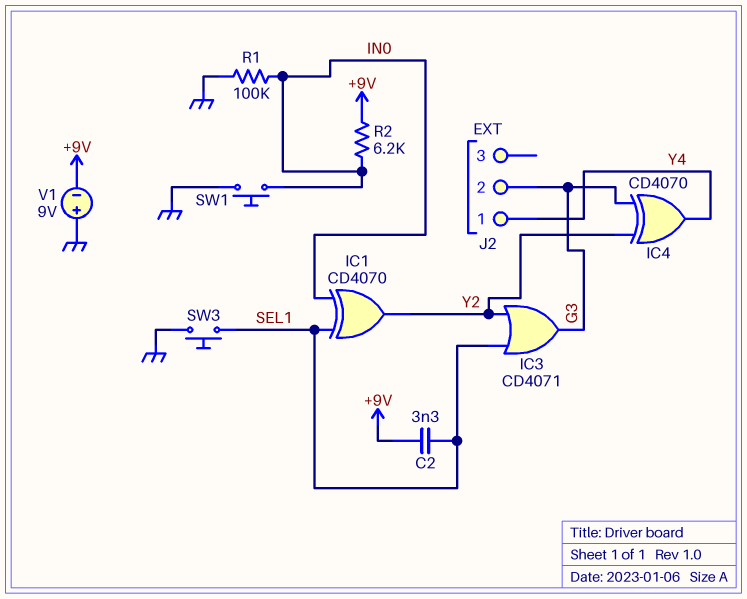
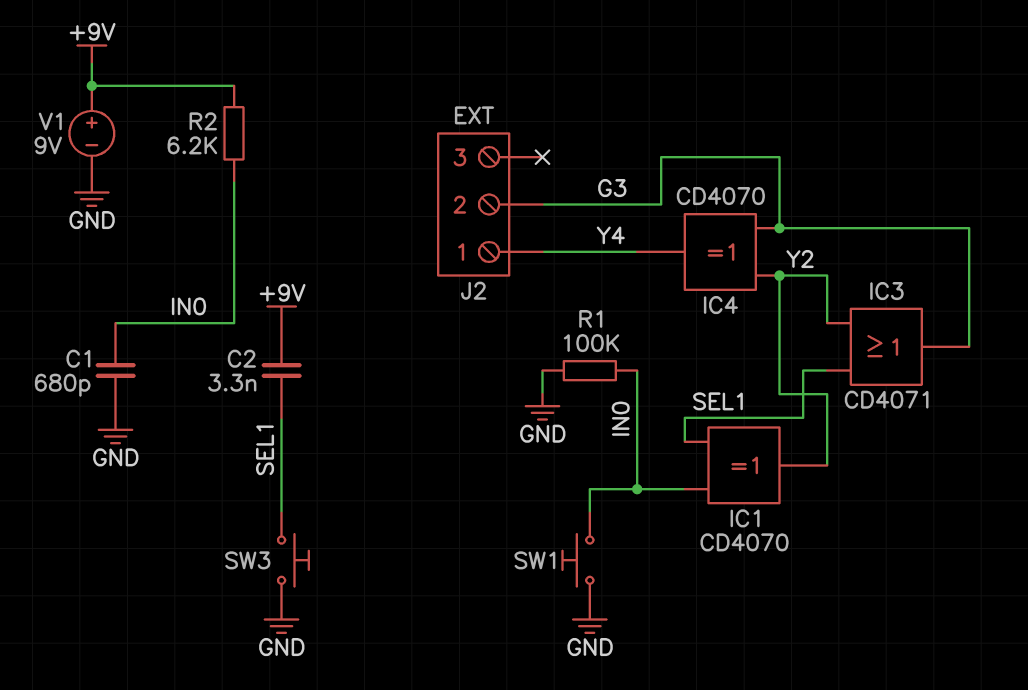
C1: none -> 680pF (GND, IN0)
V1: 9V (plus GND, minus +9V) -> 9V (plus +9V, minus GND)

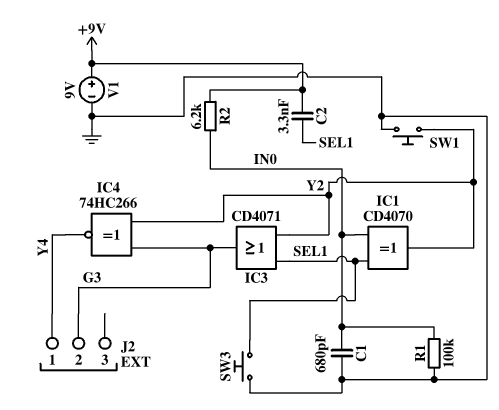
IC4: XOR CD4070 (in G3, in Y2, out Y4) -> XNOR 74HC266 (in G3, in Y2, out Y4)
SW1: button (GND, IN0) -> button (GND, Y2)

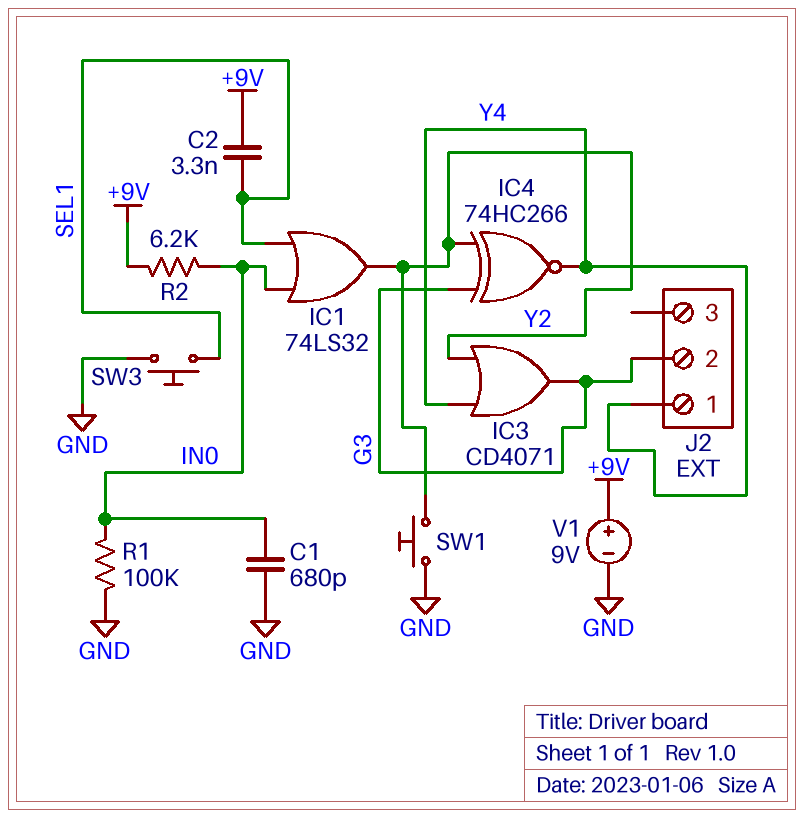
IC1: XOR CD4070 (in IN0, in SEL1, out Y2) -> OR 74LS32 (in IN0, in SEL1, out Y2)
IC3: OR CD4071 (in SEL1, in Y2, out G3) -> OR CD4071 (in Y2, in Y4, out G3)

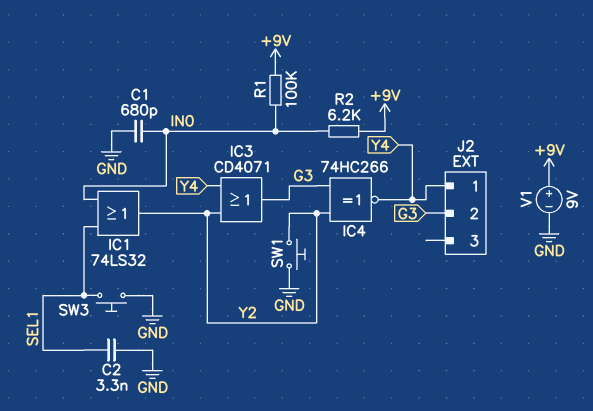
C2: 3.3nF (+9V, SEL1) -> 3.3nF (GND, SEL1)
R1: 100k (GND, IN0) -> 100k (+9V, IN0)

